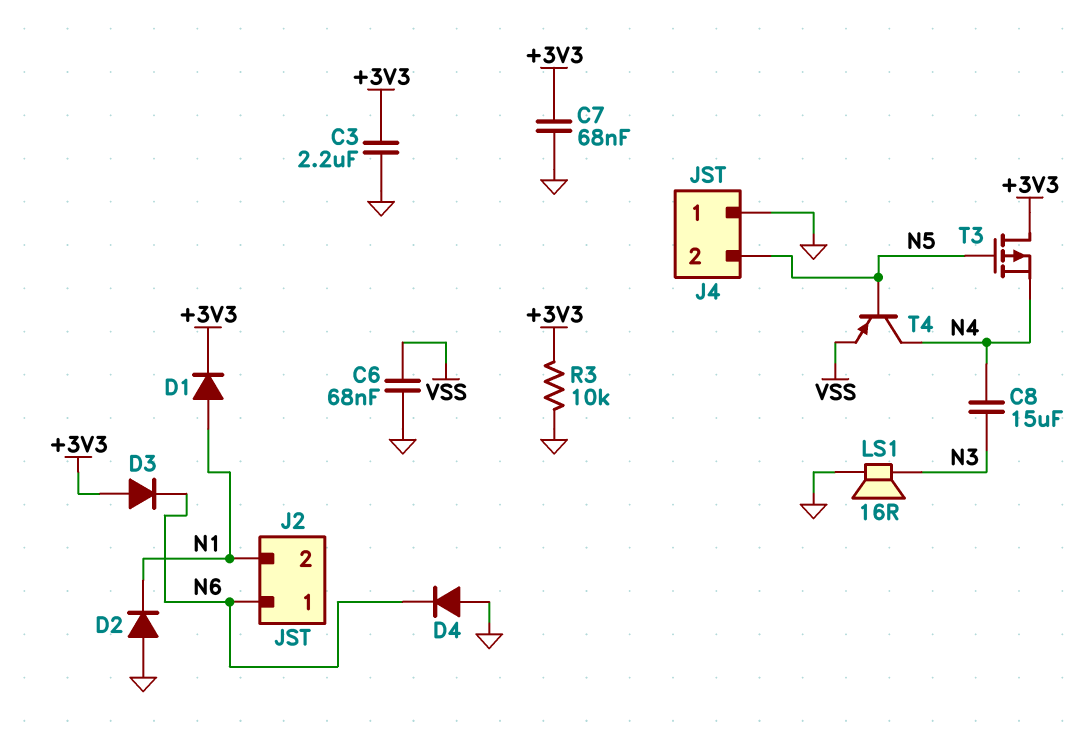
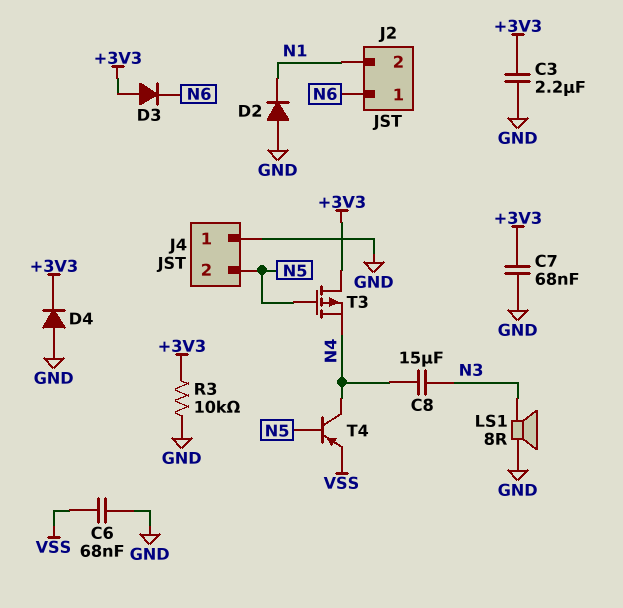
D1: diode (A N1, K +3V3) -> none
D4: diode (A GND, K N6) -> diode (A GND, K +3V3)
LS1: speaker 16R (GND, N3) -> speaker 8R (GND, N3)

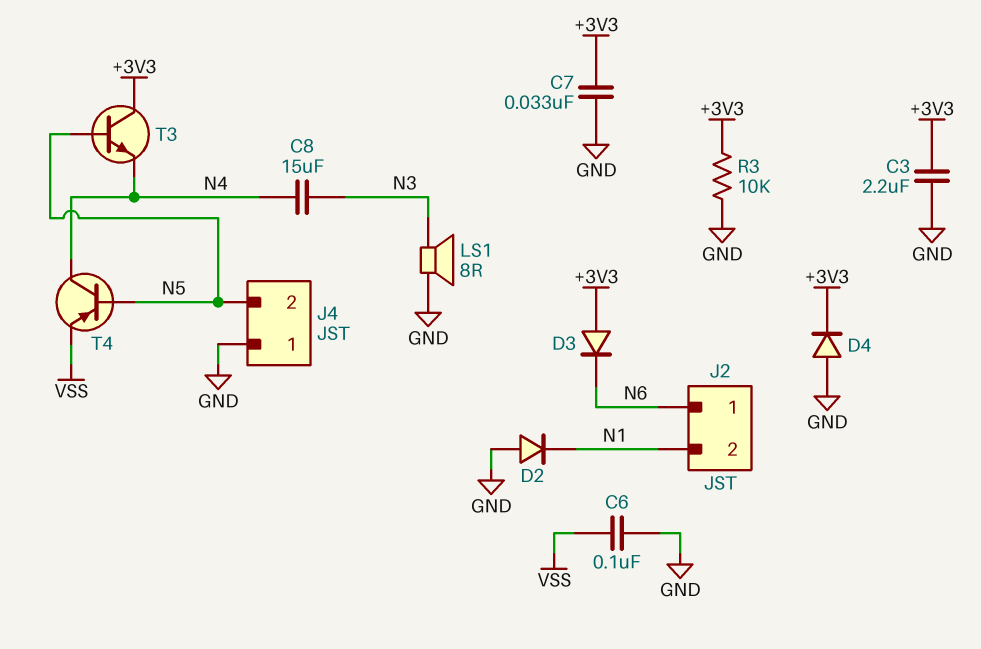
C6: 68nF (GND, VSS) -> 100nF (GND, VSS)
C7: 68nF (+3V3, GND) -> 33nF (+3V3, GND)
T3: PMOS (G N5, D +3V3, S N4) -> NPN (B N5, C +3V3, E N4)

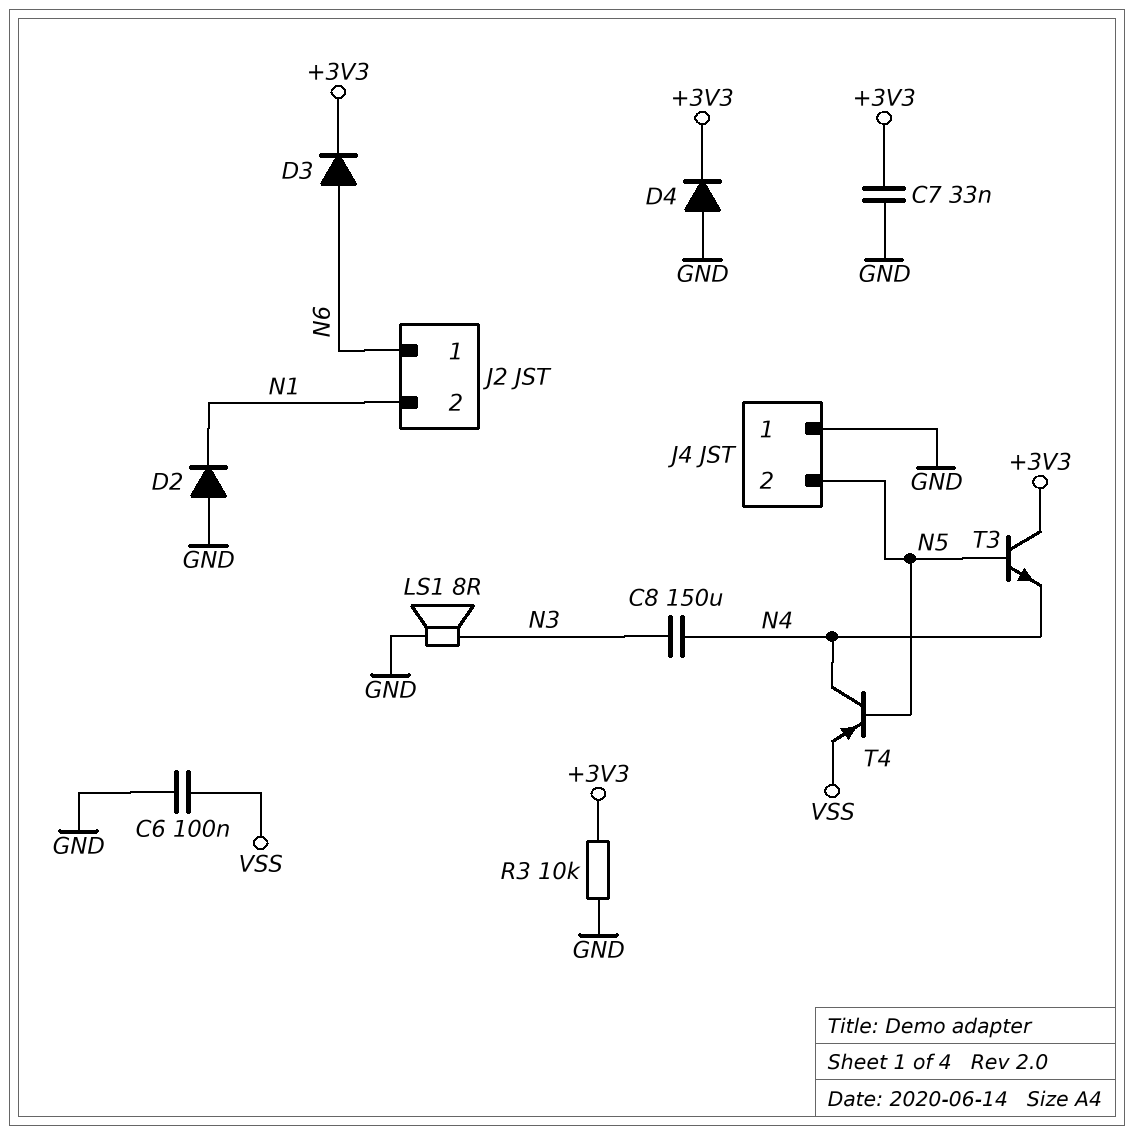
C3: 2.2uF (+3V3, GND) -> none
C8: 15uF (N3, N4) -> 150uF (N3, N4)
D3: diode (A +3V3, K N6) -> diode (A N6, K +3V3)

